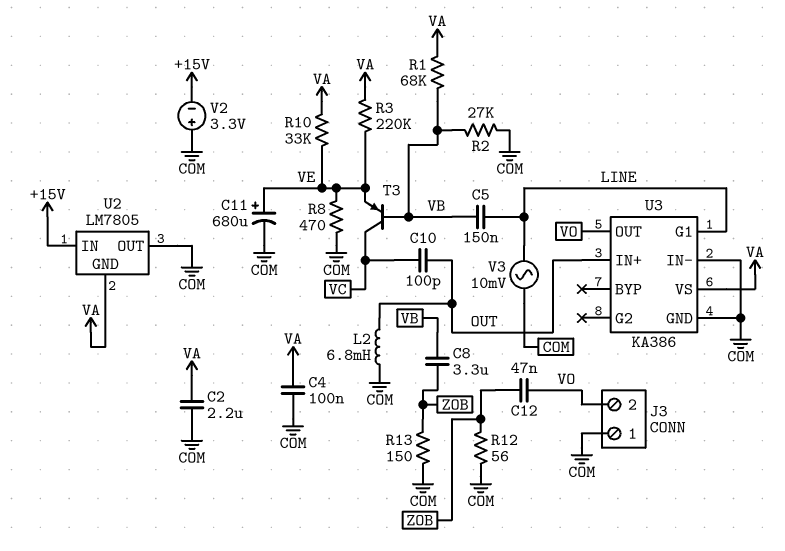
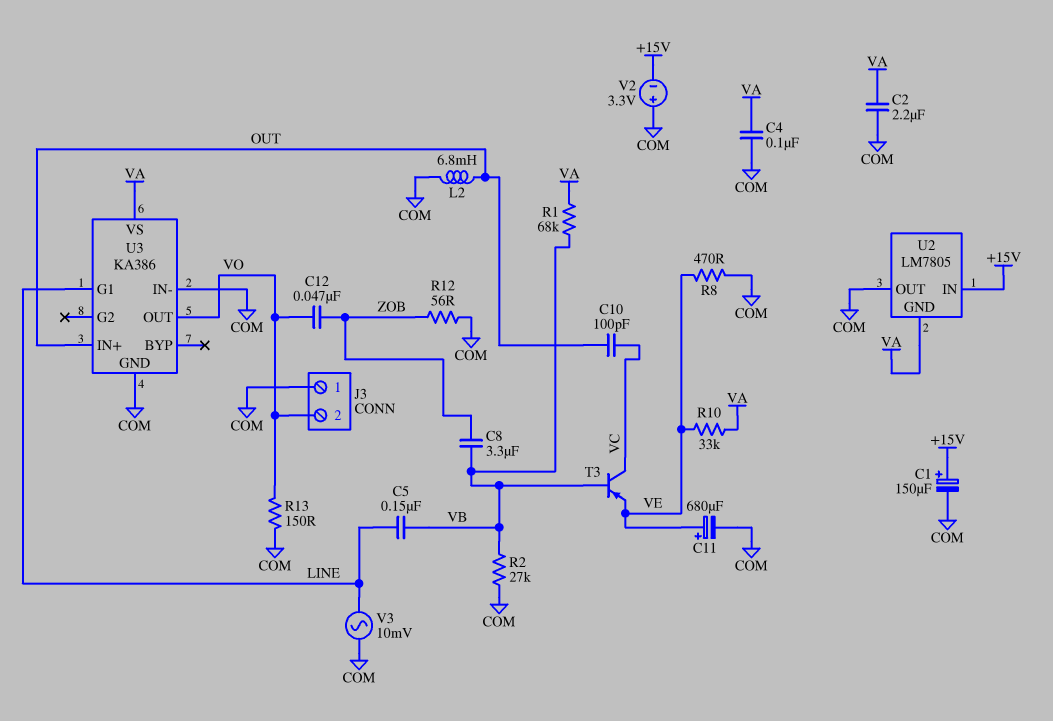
C1: none -> 150uF (plus +15V, minus COM)
R3: 220k (VA, VE) -> none
R13: 150 (COM, ZOB) -> 150 (COM, VO)

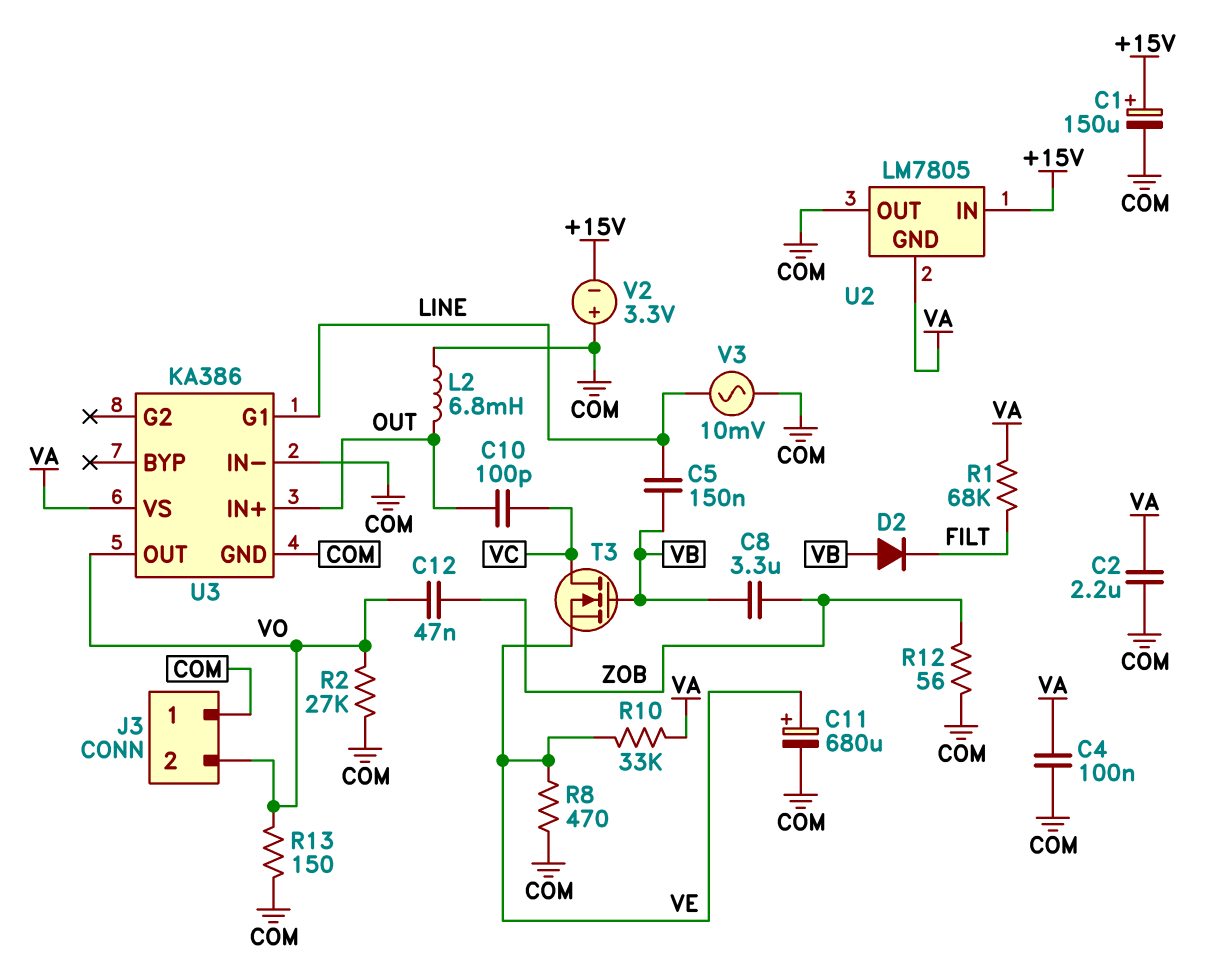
D2: none -> diode (A VB, K FILT)
R1: 68k (VA, VB) -> 68k (FILT, VA)
R2: 27k (COM, VB) -> 27k (COM, VO)
T3: PNP (B VB, C VC, E VE) -> NMOS (G VB, D VC, S VE)

